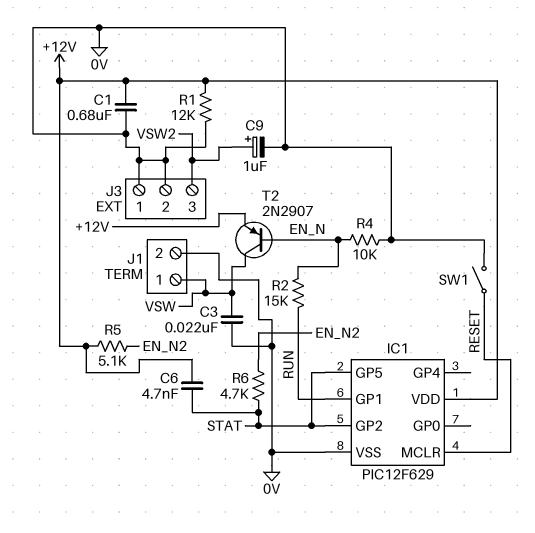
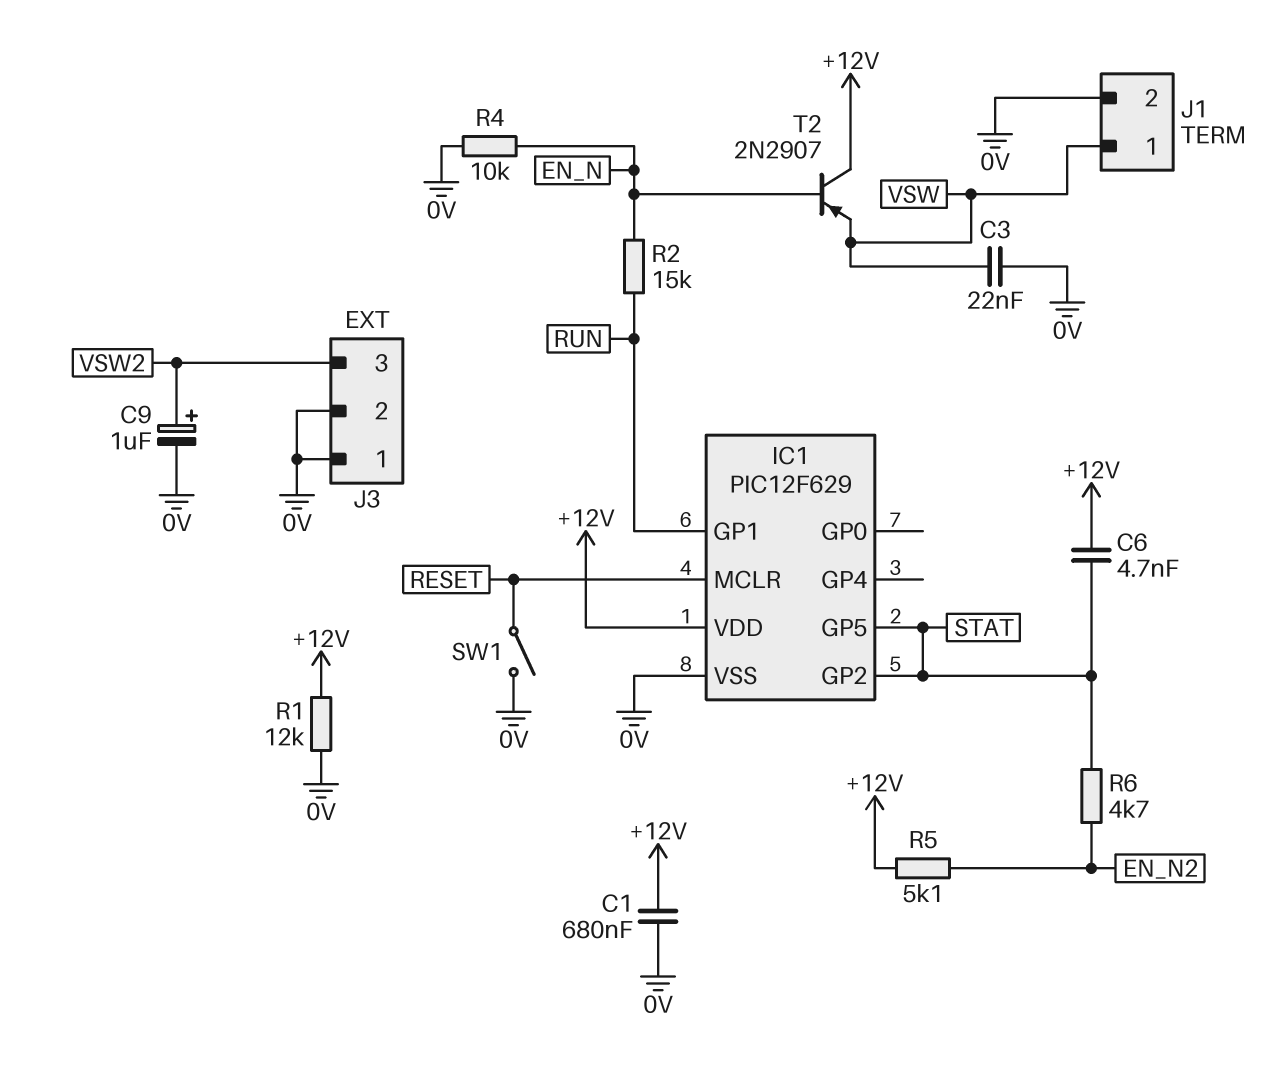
T2: PNP 2N2907 (B EN_N, C VSW, E +12V) -> PNP 2N2907 (B EN_N, C +12V, E VSW)

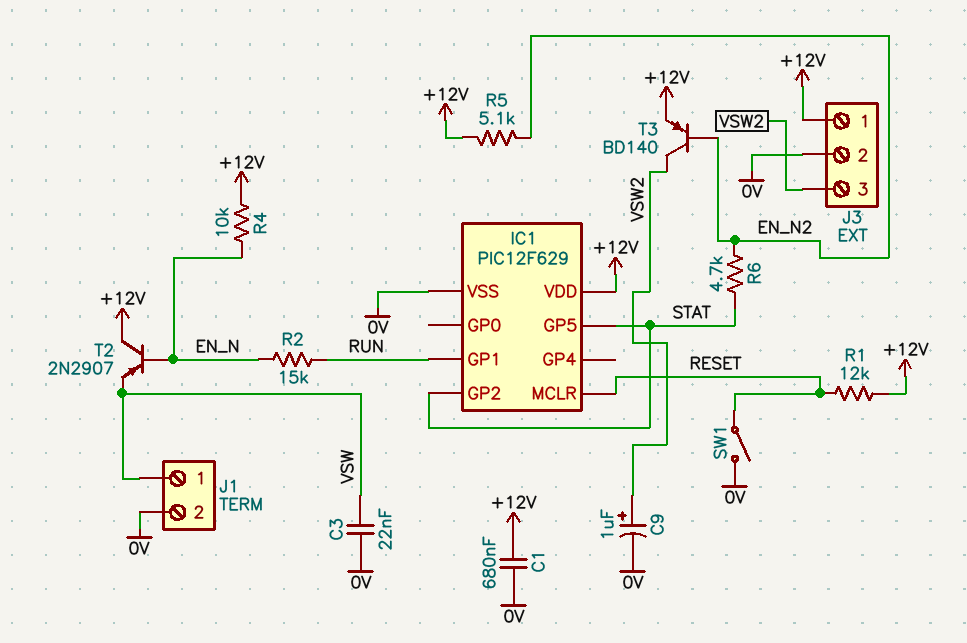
C6: 4.7nF (+12V, STAT) -> none
J3 pin 1: 0V -> +12V
R1: 12k (+12V, 0V) -> 12k (+12V, RESET)
R4: 10k (0V, EN_N) -> 10k (+12V, EN_N)
T3: none -> PNP BD140 (B EN_N2, C VSW2, E +12V)

